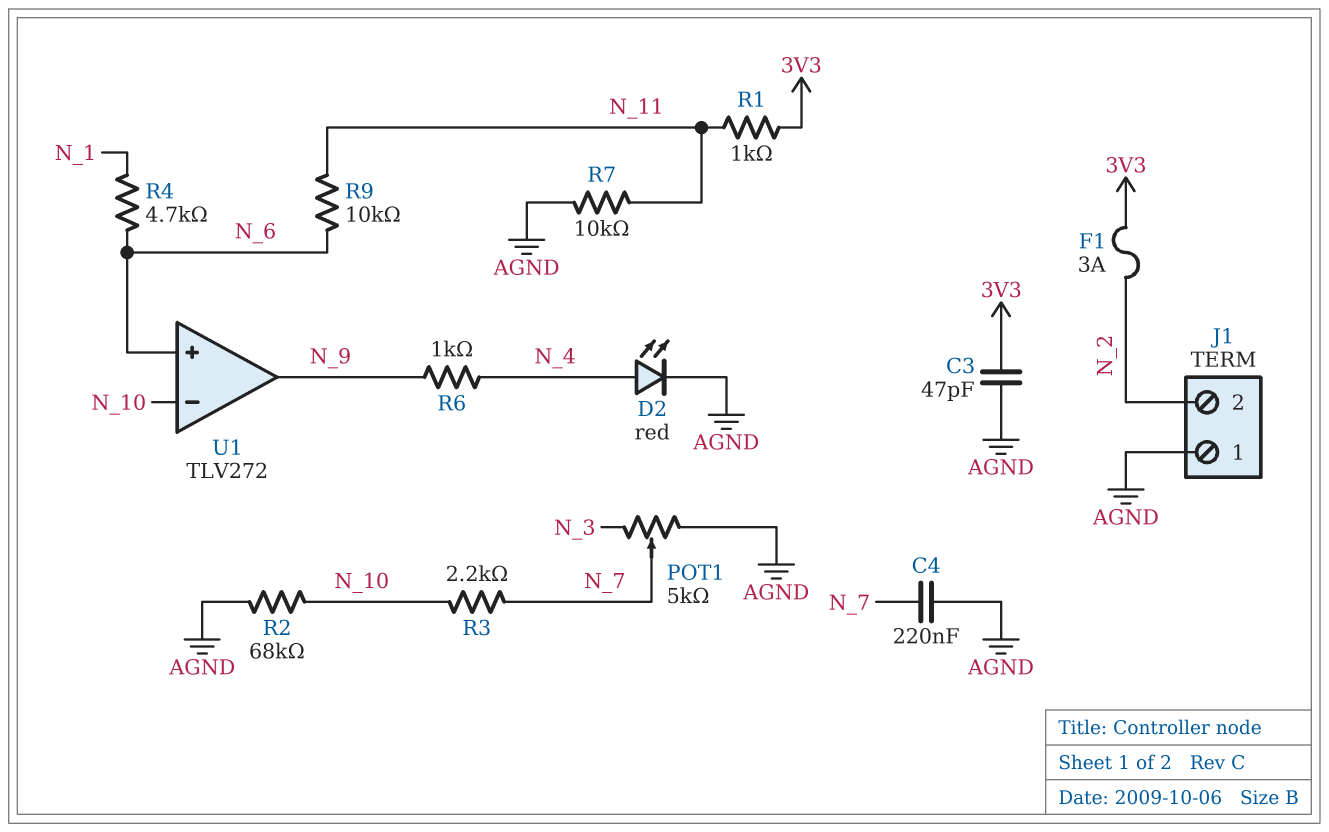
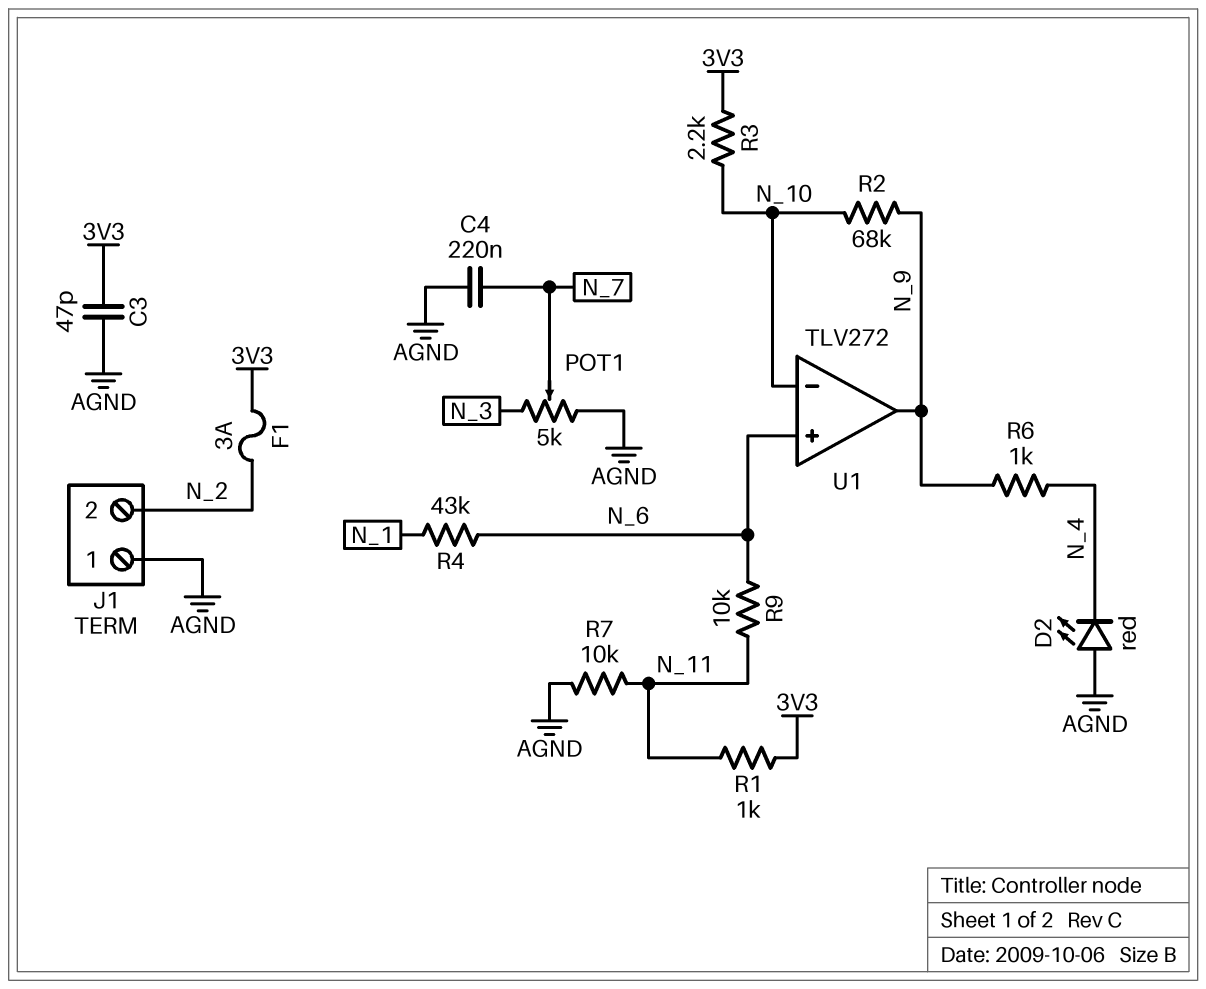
D2: LED red (A N_4, K AGND) -> LED red (A AGND, K N_4)
R2: 68k (AGND, N_10) -> 68k (N_9, N_10)
R3: 2.2k (N_7, N_10) -> 2.2k (3V3, N_10)
R4: 4.7k (N_1, N_6) -> 43k (N_1, N_6)

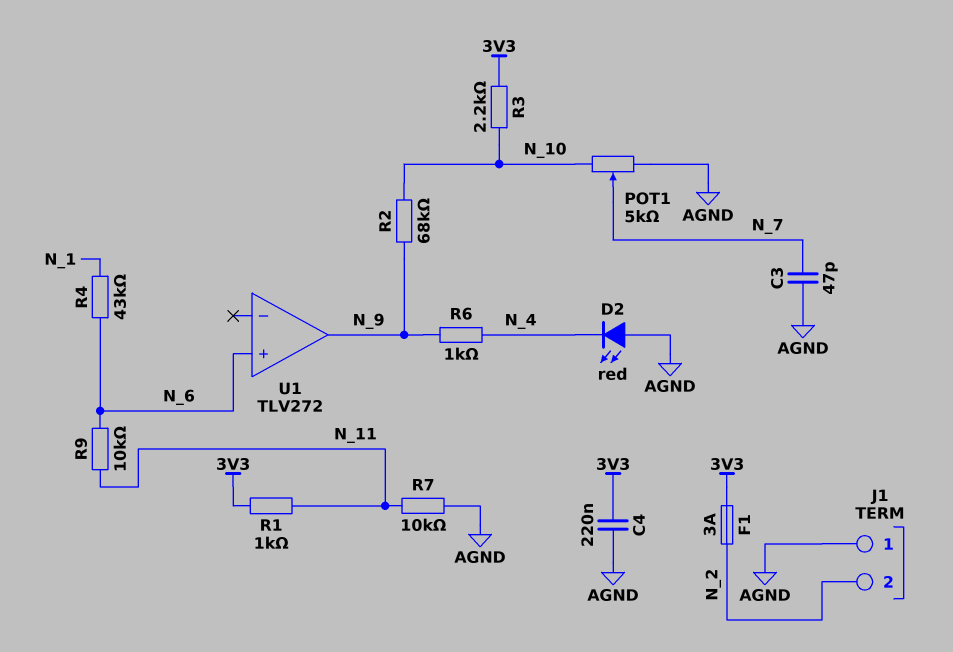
C3: 47pF (3V3, AGND) -> 47pF (AGND, N_7)
C4: 220nF (AGND, N_7) -> 220nF (3V3, AGND)
POT1: 5k (AGND, N_3, wiper N_7) -> 5k (AGND, N_10, wiper N_7)
U1 pin in-: N_10 -> none

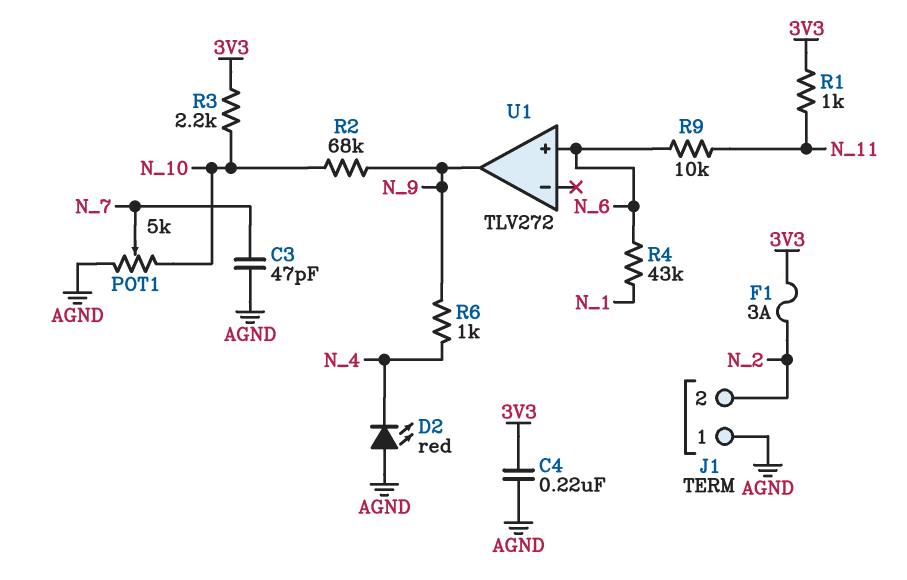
R7: 10k (AGND, N_11) -> none

